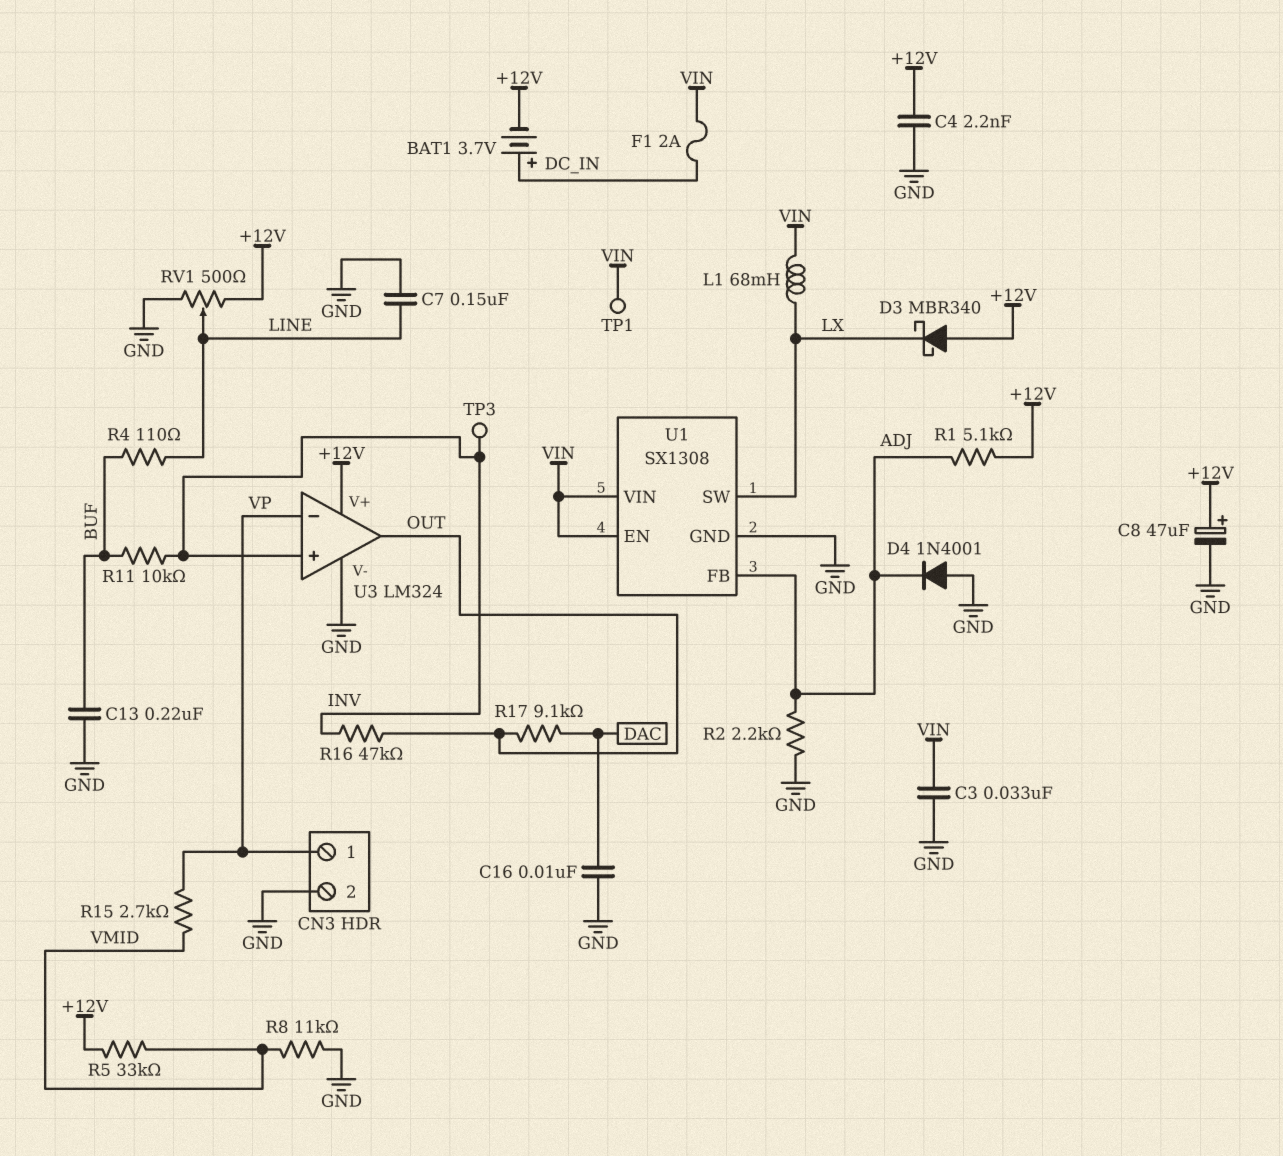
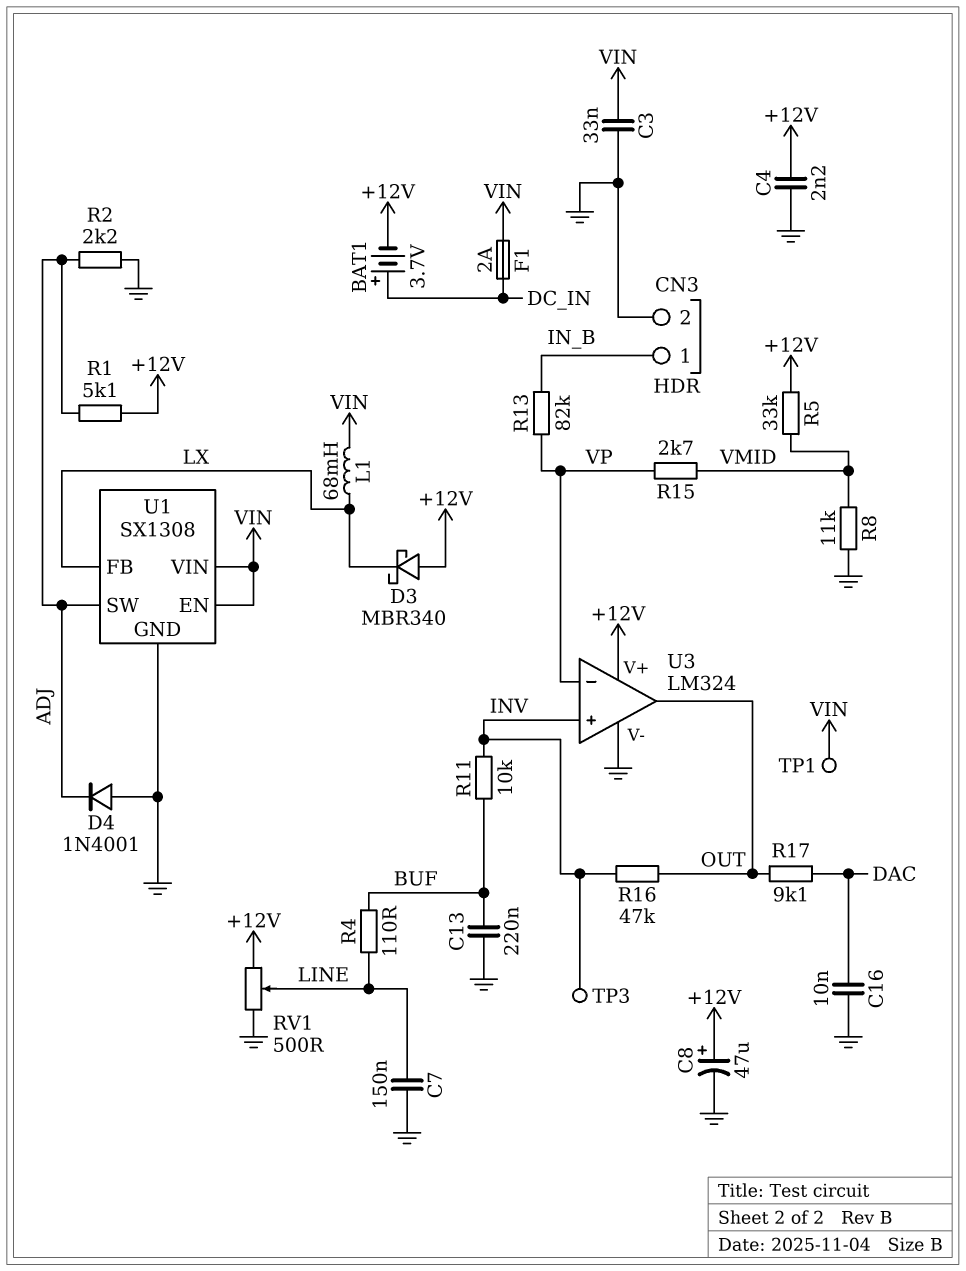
CN3 pin 1: VP -> IN_B
R13: none -> 82k (IN_B, VP)
U1 pin FB: ADJ -> LX
U1 pin SW: LX -> ADJ

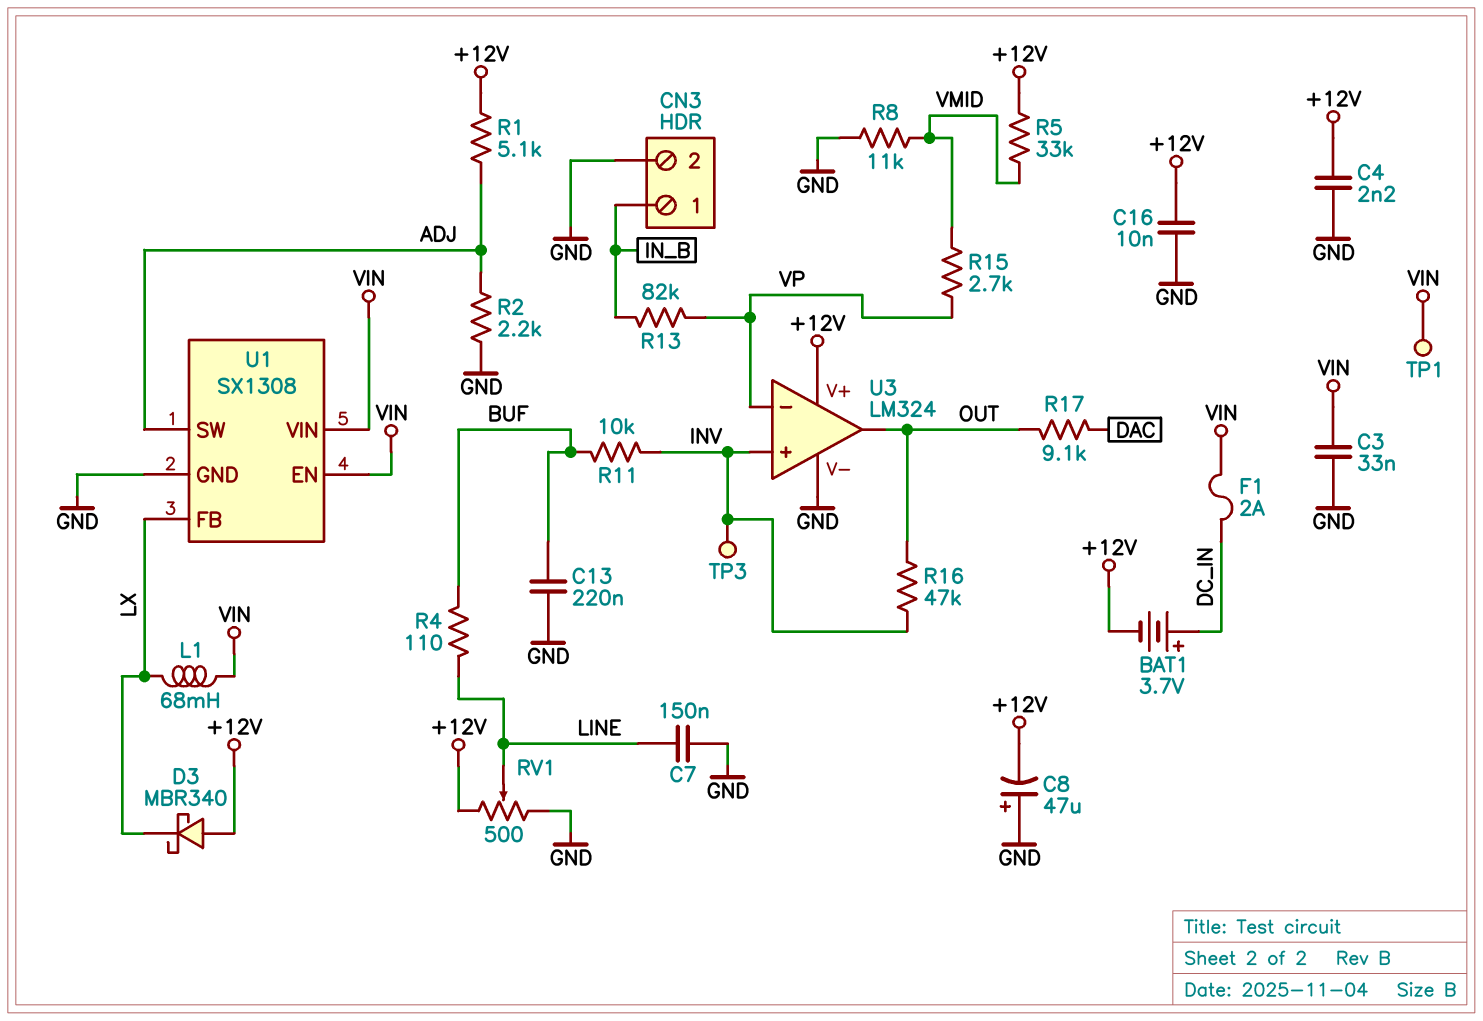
C8: 47uF (plus +12V, minus GND) -> 47uF (plus GND, minus +12V)
C16: 10nF (DAC, GND) -> 10nF (+12V, GND)
D4: diode 1N4001 (A GND, K ADJ) -> none

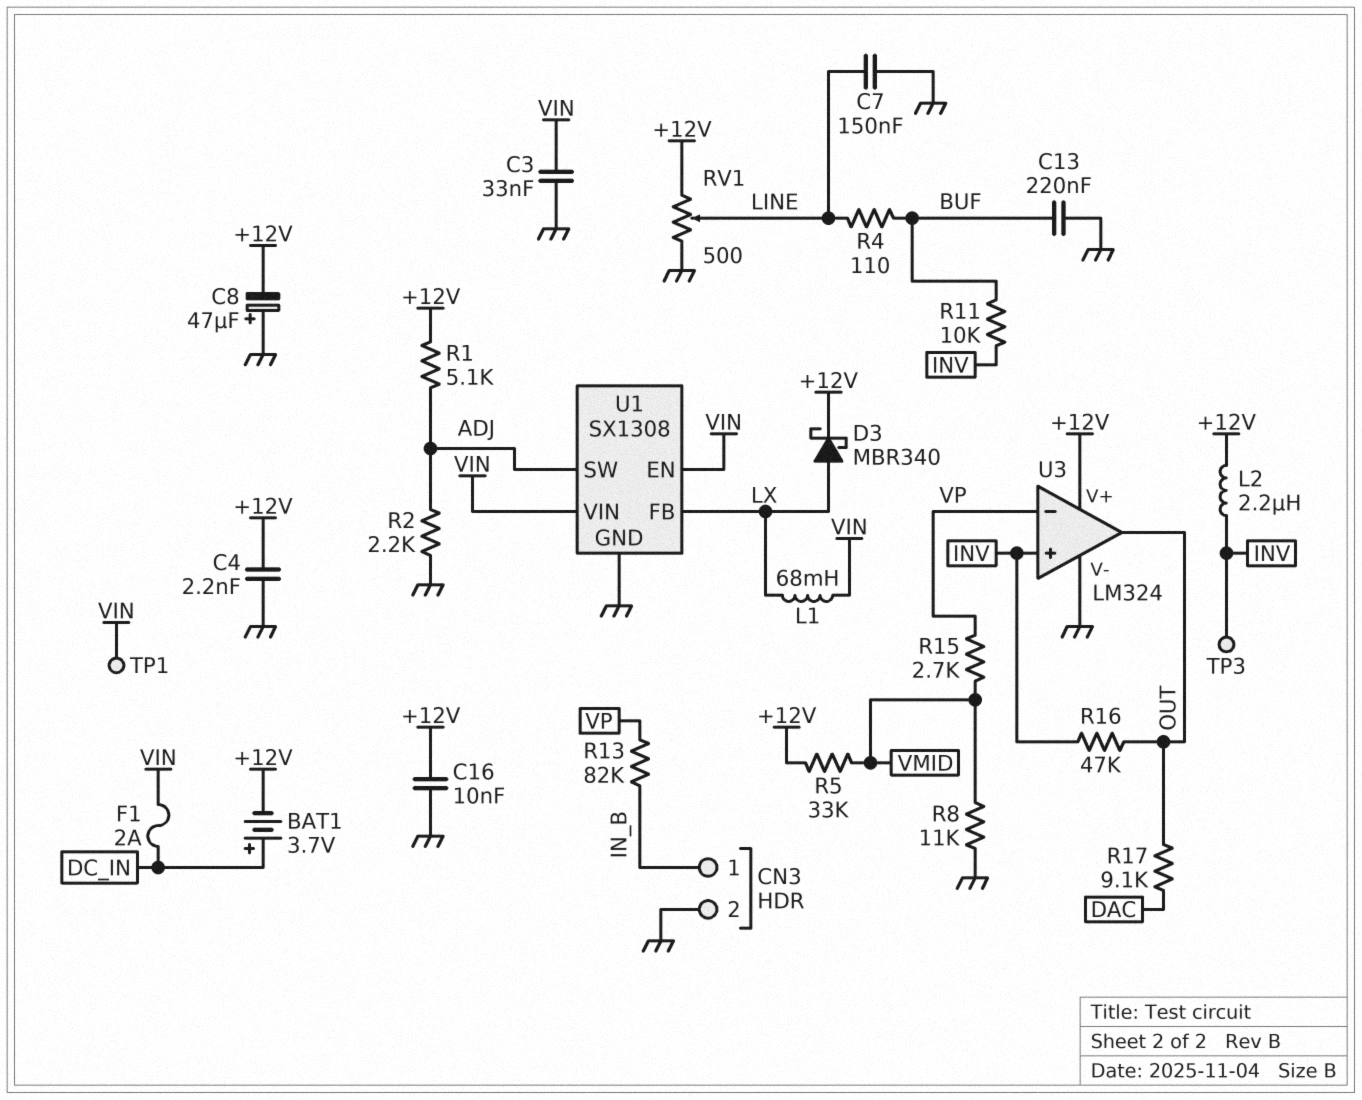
D3: schottky MBR340 (A +12V, K LX) -> schottky MBR340 (A LX, K +12V)
L2: none -> 2.2uH (+12V, INV)

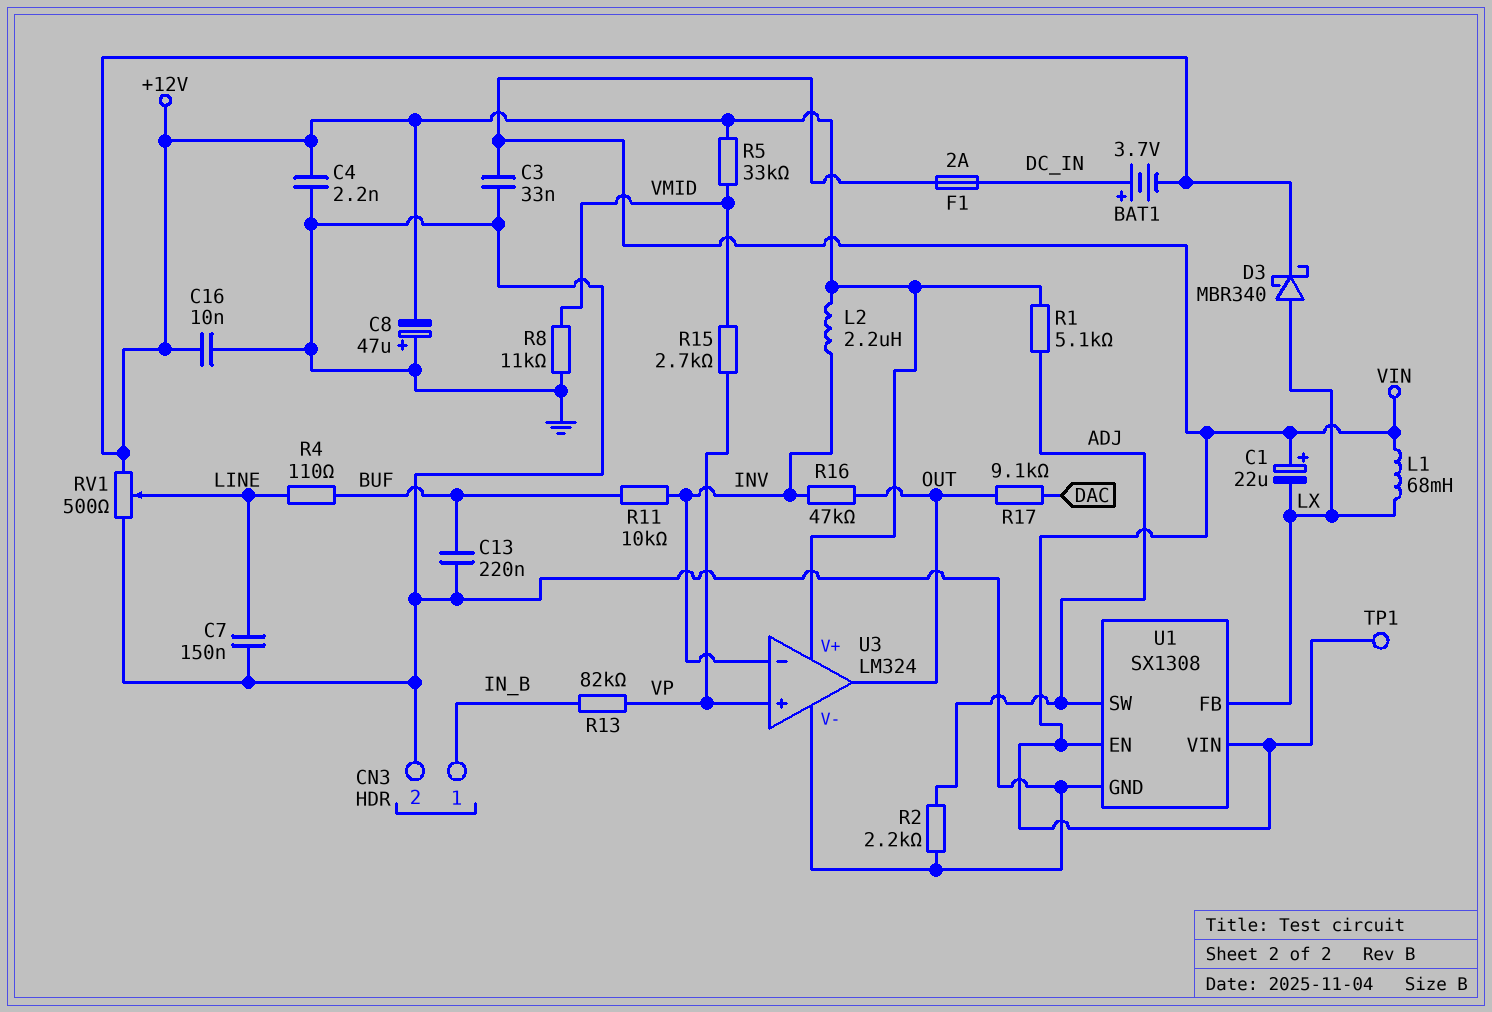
C1: none -> 22uF (plus VIN, minus LX)
TP3: test point (INV) -> none
U3 pin in+: INV -> VP
U3 pin in-: VP -> INV

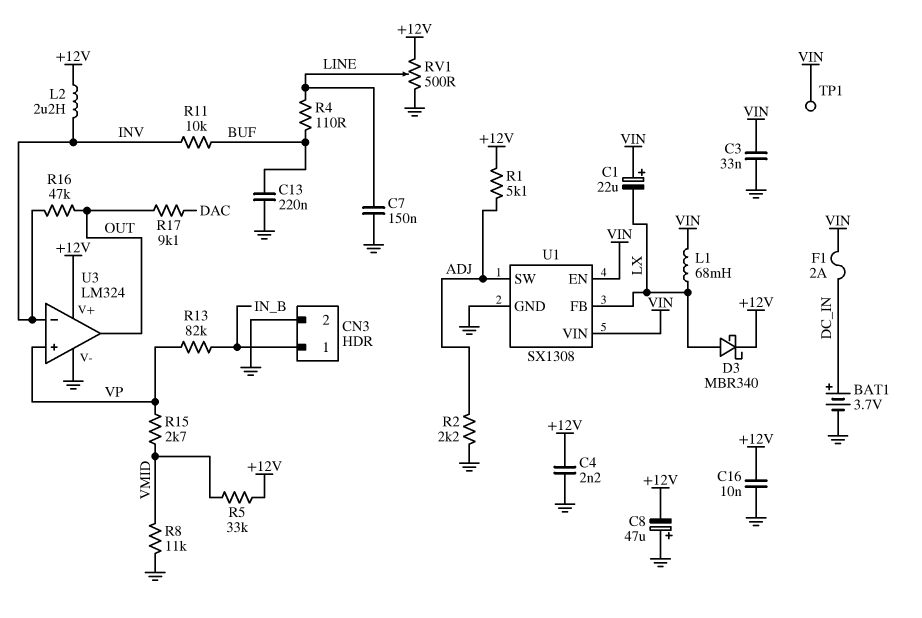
BAT1: 3.7V (plus DC_IN, minus +12V) -> 3.7V (plus DC_IN, minus GND)

